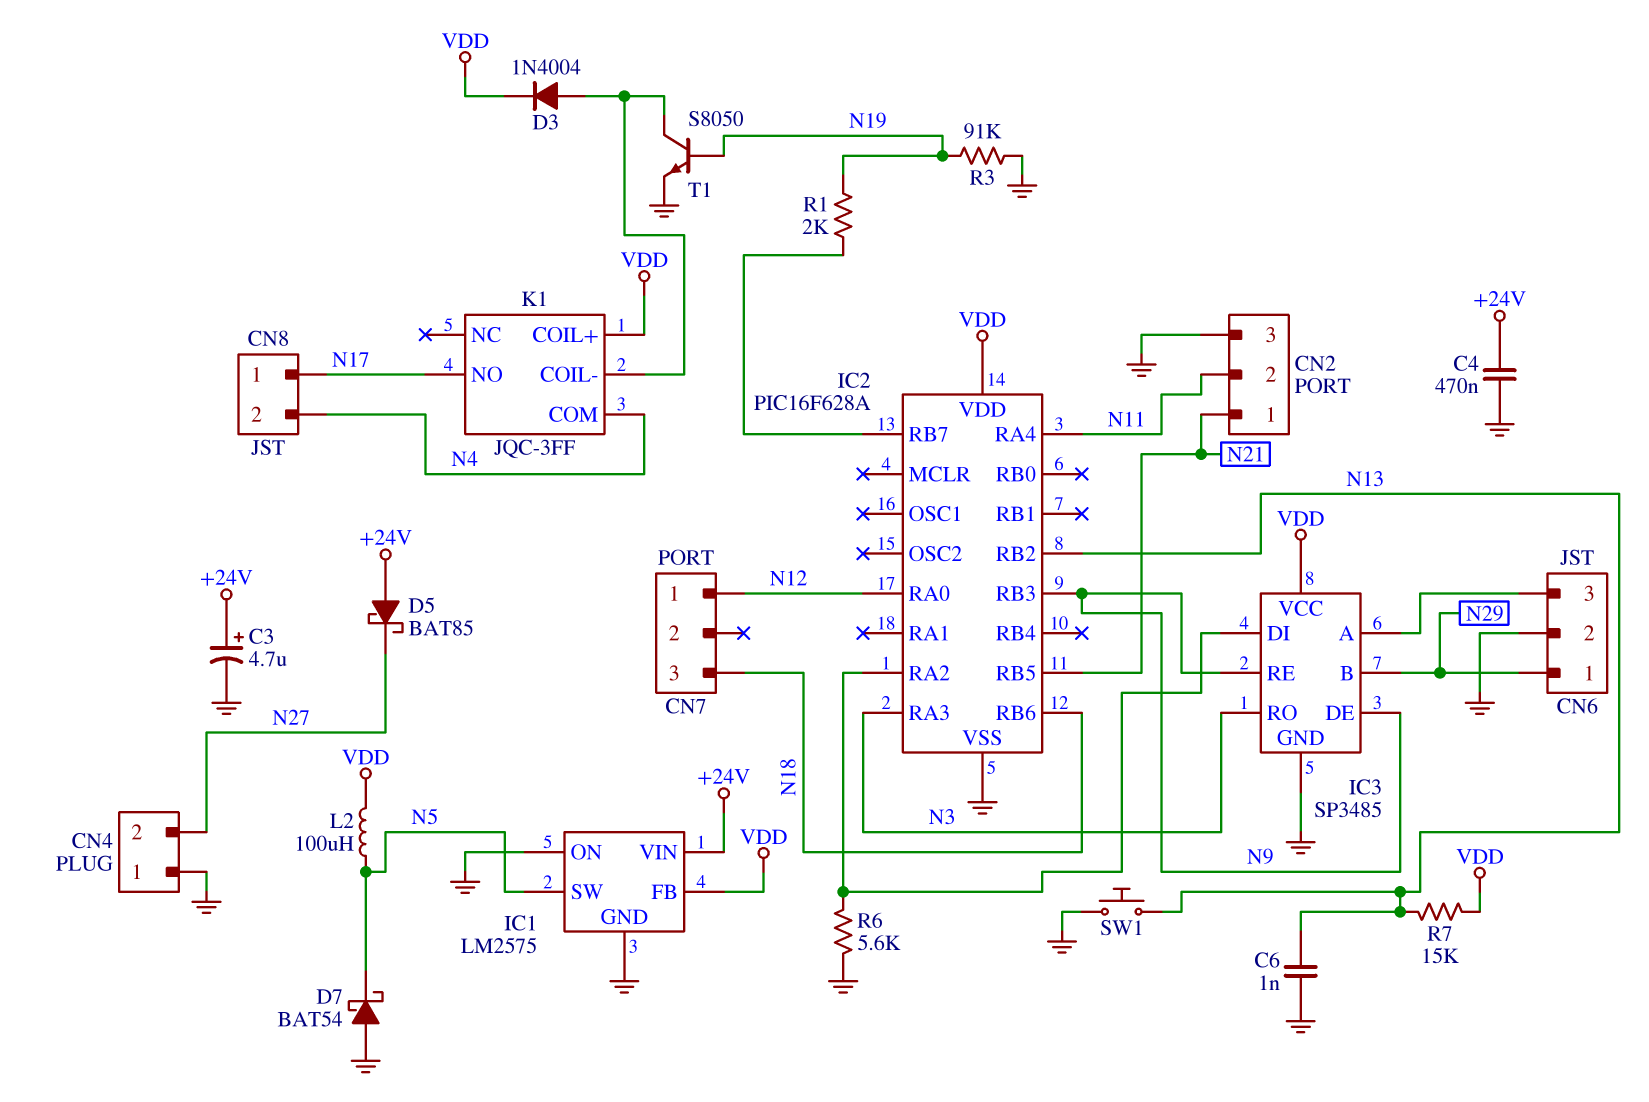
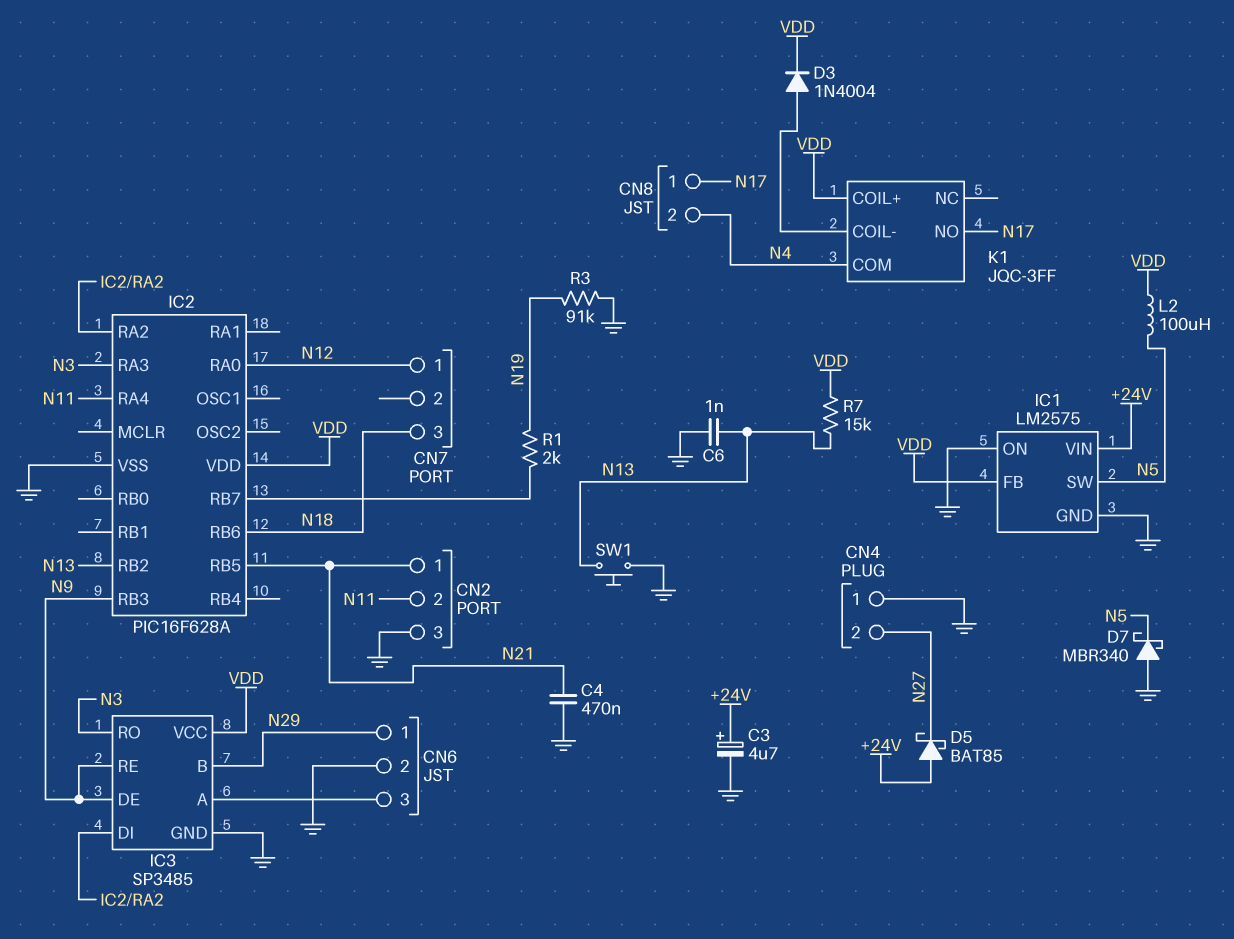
C4: 470nF (+24V, GND) -> 470nF (GND, N21)
D7: schottky BAT54 (A GND, K N5) -> schottky MBR340 (A GND, K N5)
R6: 5.6k (GND, IC2/RA2) -> none
T1: NPN S8050 (B N19, C K1/COIL-, E GND) -> none

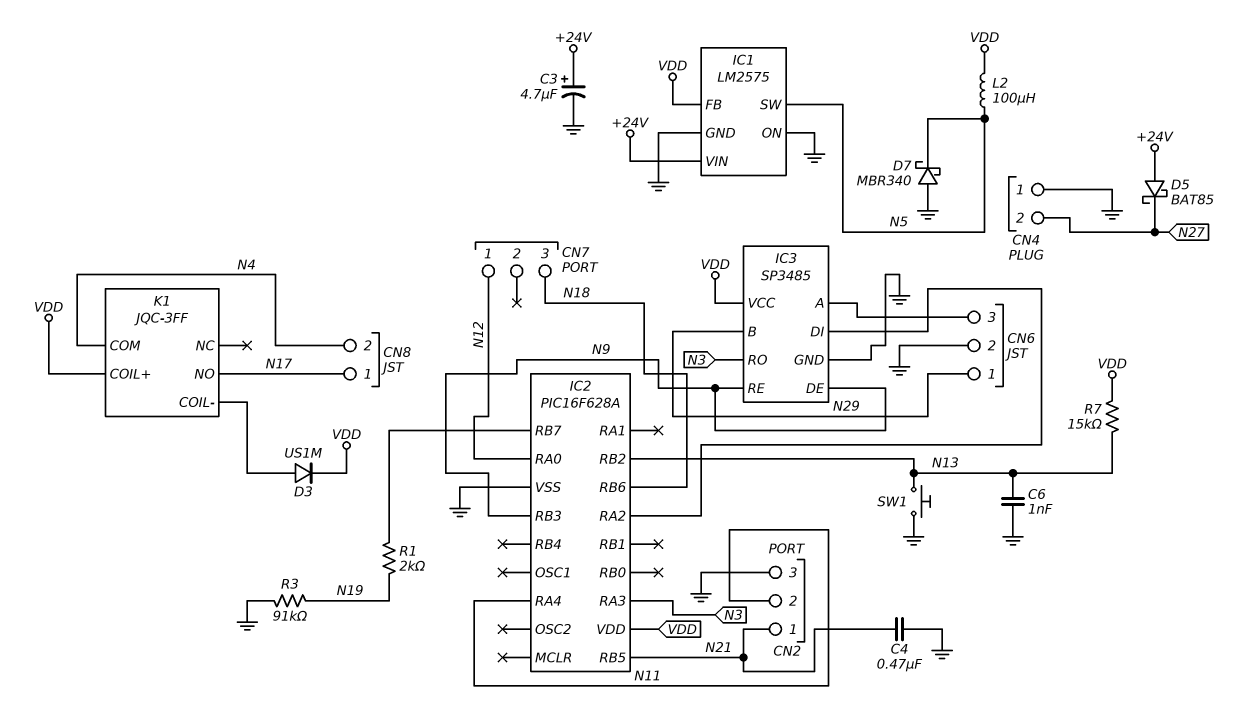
D3: diode 1N4004 (A K1/COIL-, K VDD) -> diode US1M (A K1/COIL-, K VDD)

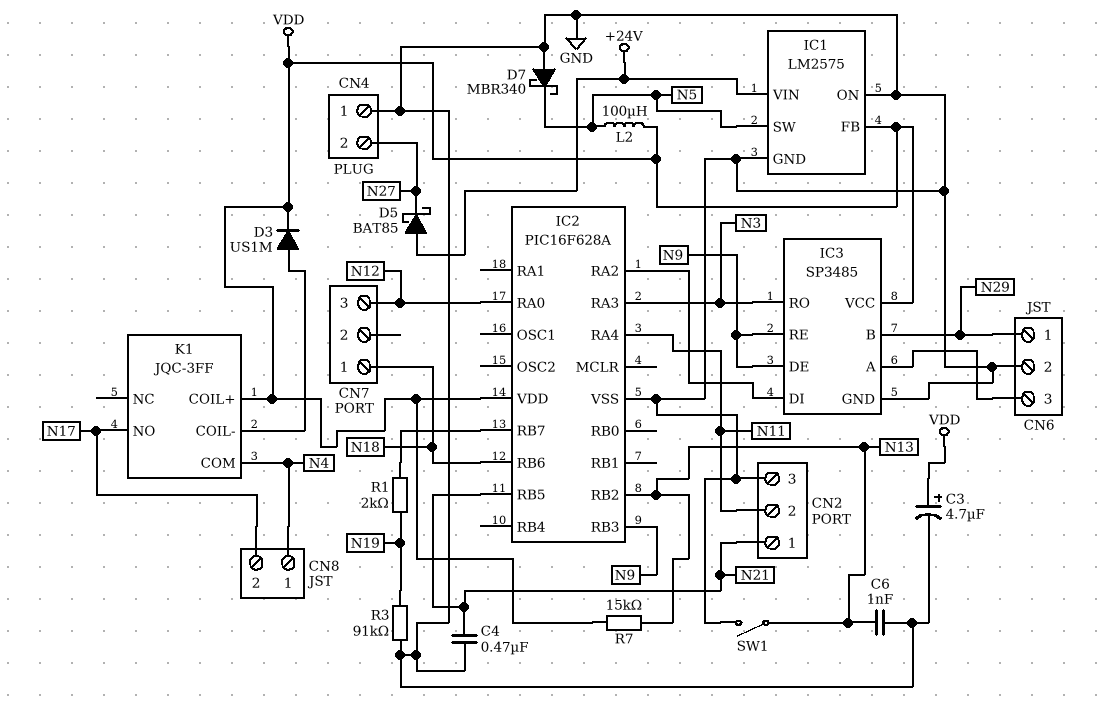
C3: 4.7uF (plus +24V, minus GND) -> 4.7uF (plus VDD, minus GND)
CN7 pin 1: N12 -> N18
CN7 pin 3: N18 -> N12
CN8 pin 1: N17 -> N4
CN8 pin 2: N4 -> N17
SW1: button (GND, N13) -> switch (GND, N13)

